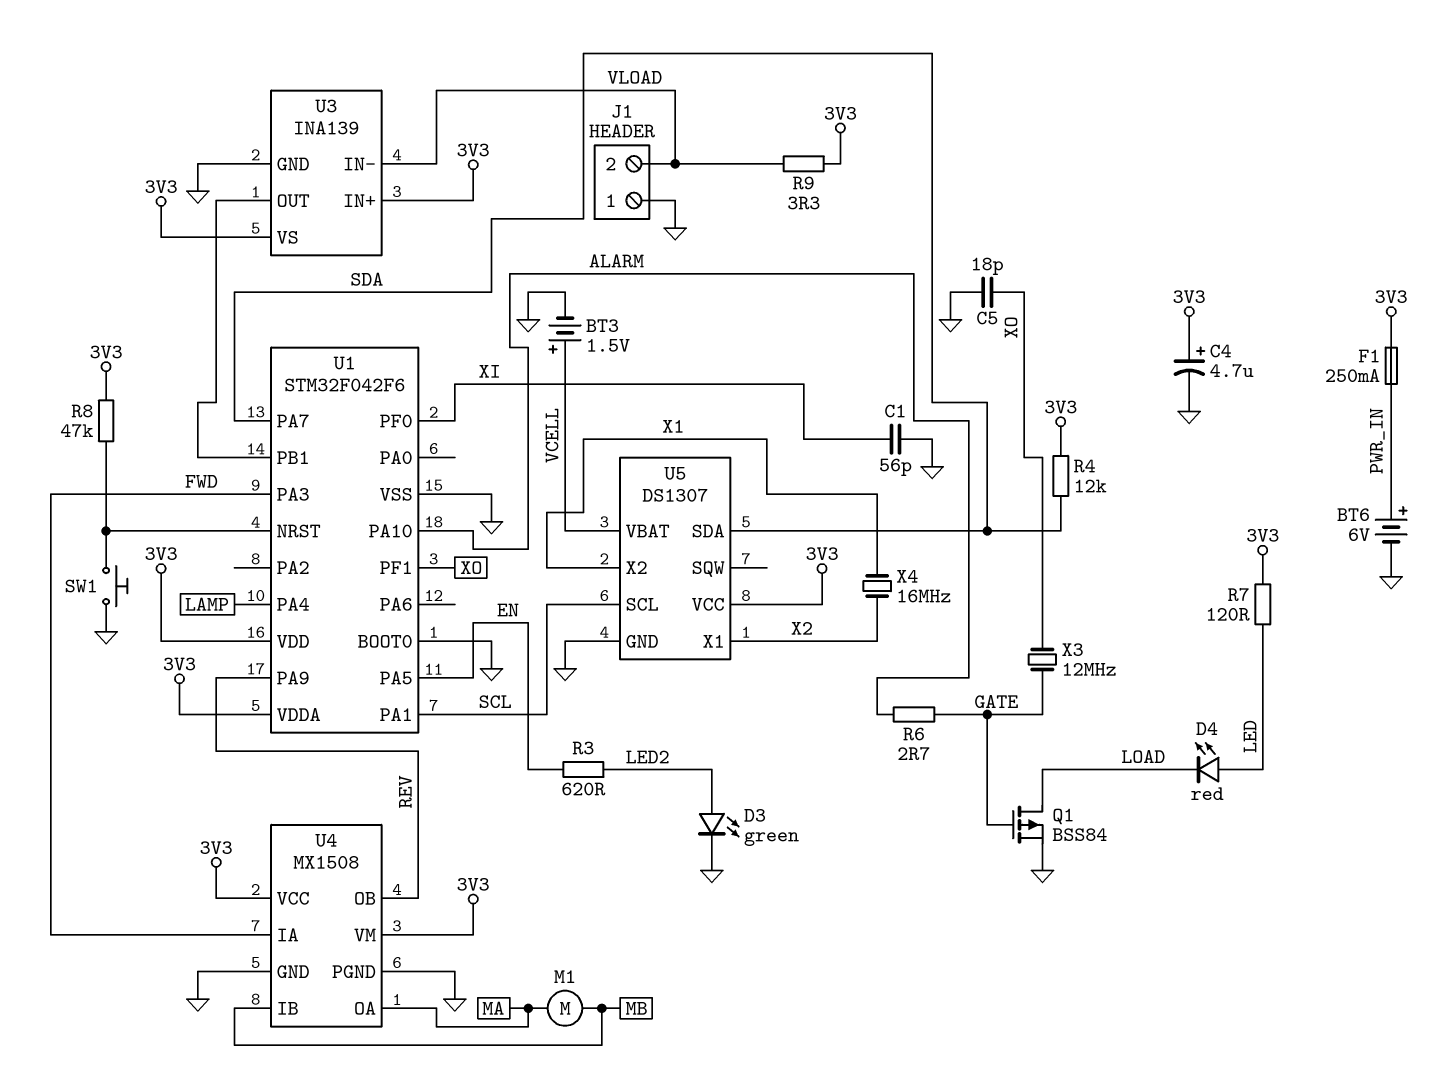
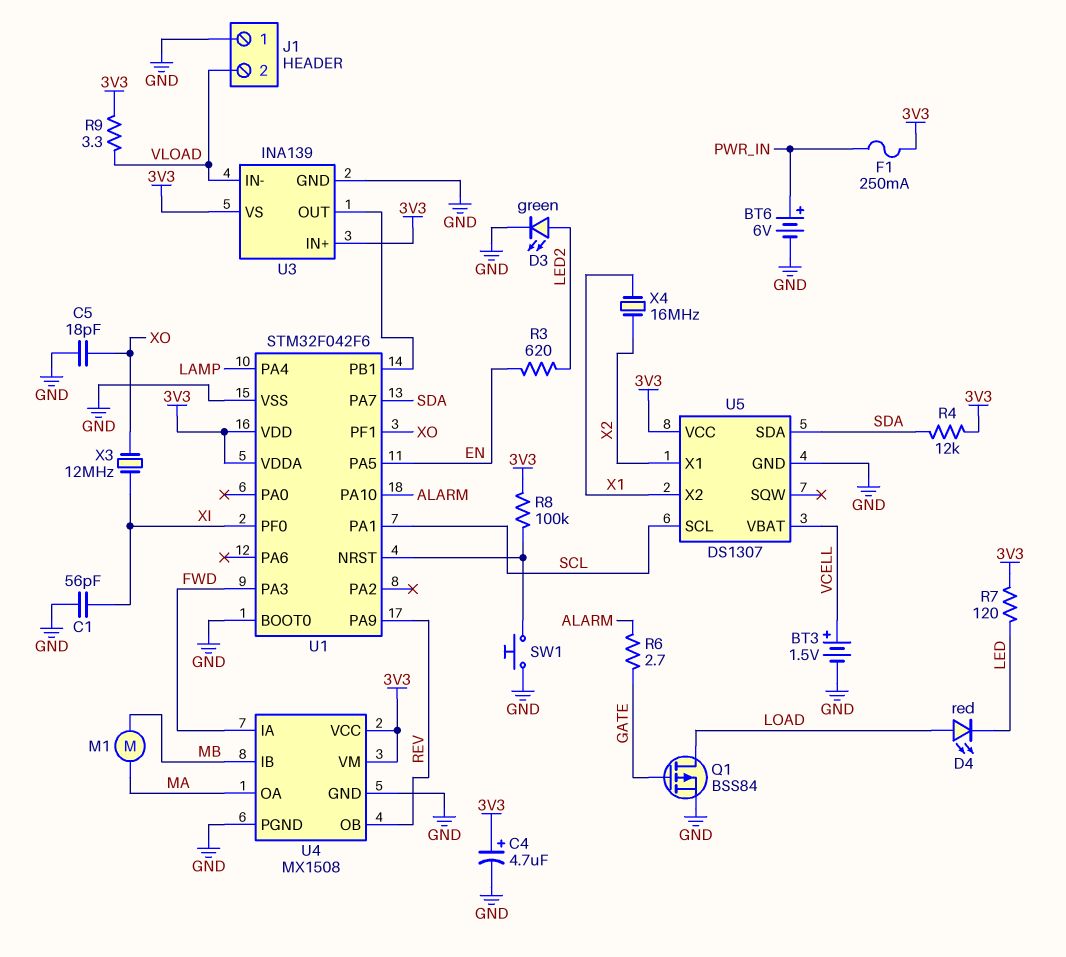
D4: LED red (A LED, K LOAD) -> LED red (A LOAD, K LED)
R8: 47k (3V3, U1/NRST) -> 100k (3V3, U1/NRST)
X3: 12MHz (GATE, XO) -> 12MHz (XI, XO)

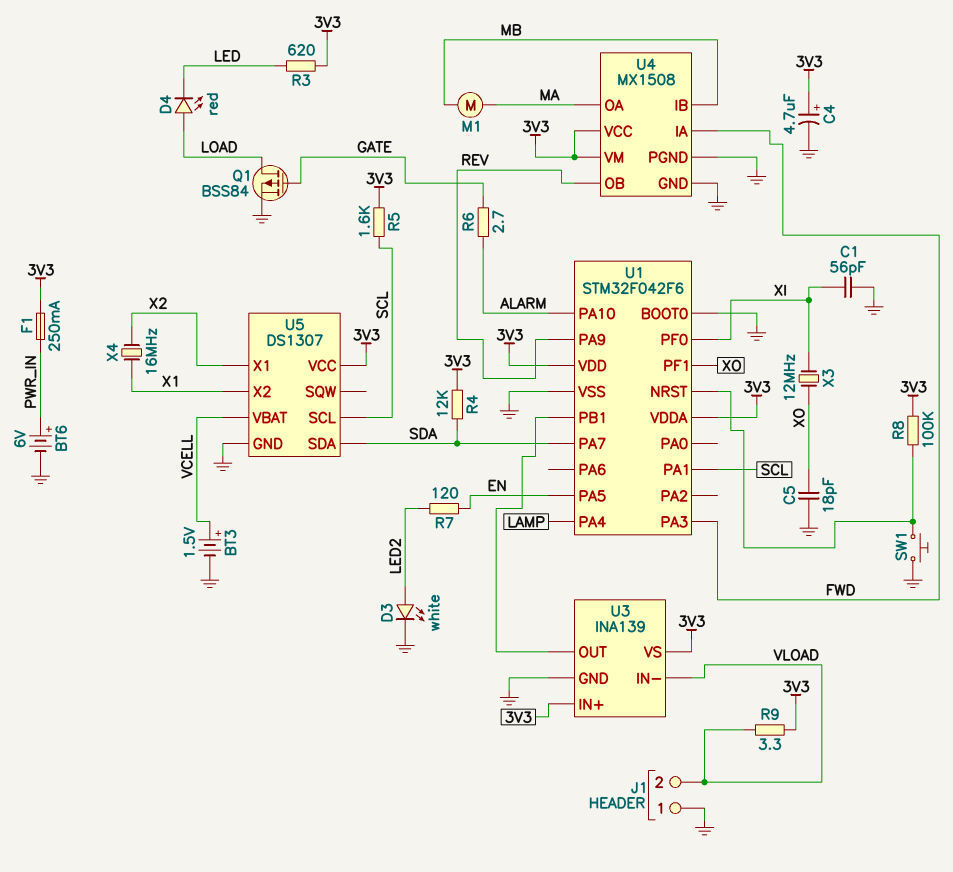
D3: LED green (A LED2, K GND) -> LED white (A LED2, K GND)
R3: 620 (EN, LED2) -> 620 (3V3, LED)
R5: none -> 1.6k (3V3, SCL)
R7: 120 (3V3, LED) -> 120 (EN, LED2)

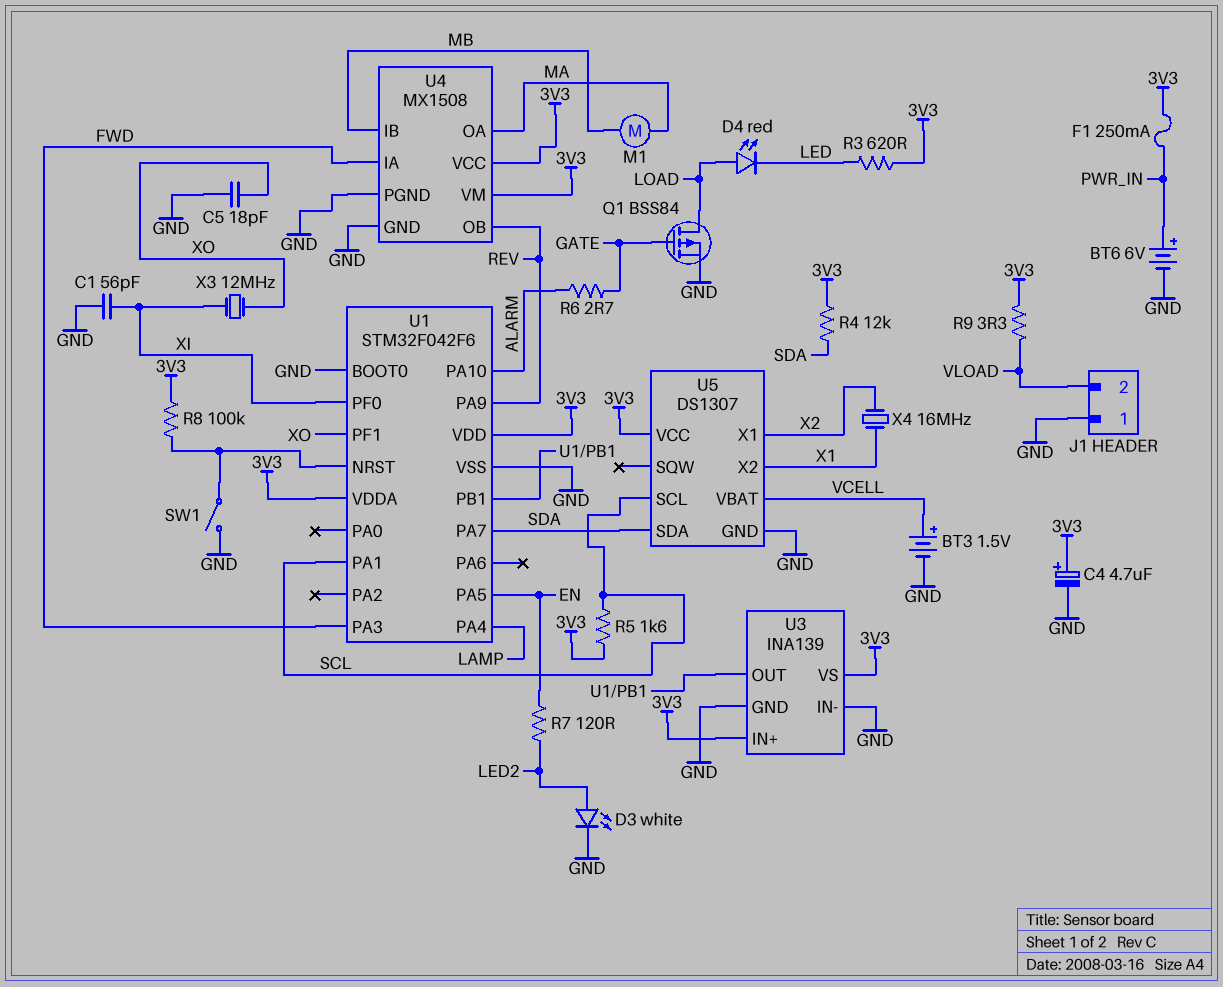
SW1: button (GND, U1/NRST) -> switch (GND, U1/NRST)
U3 pin IN-: VLOAD -> GND

